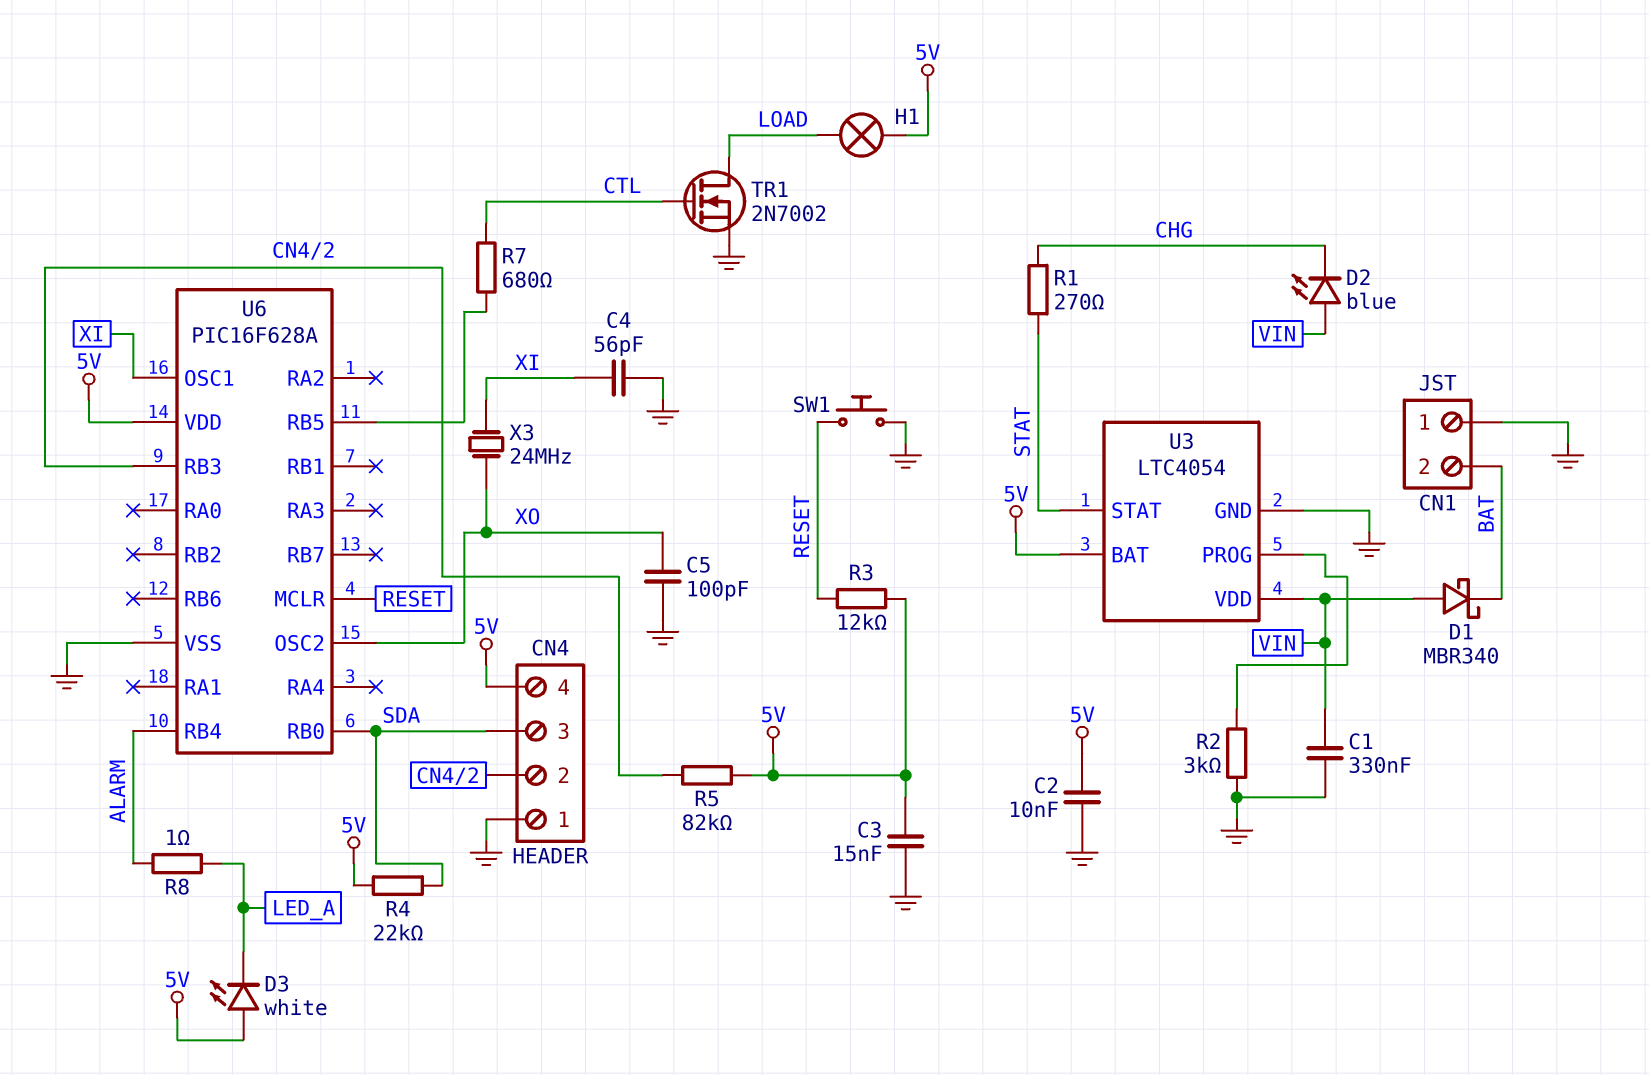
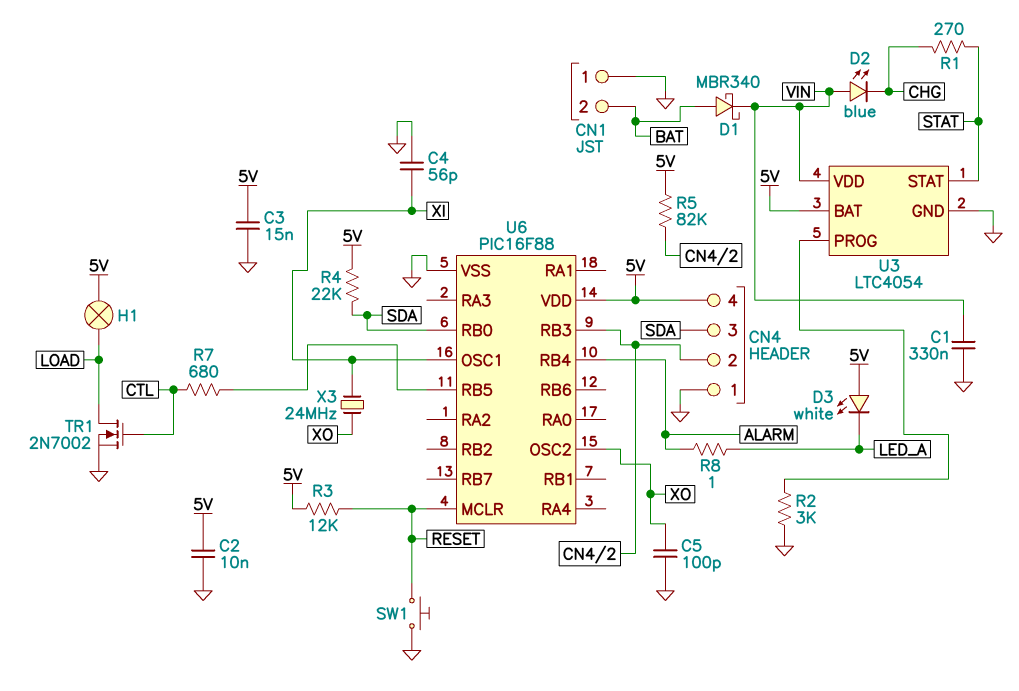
D1: schottky MBR340 (A VIN, K BAT) -> schottky MBR340 (A BAT, K VIN)
U6: PIC16F628A -> PIC16F88

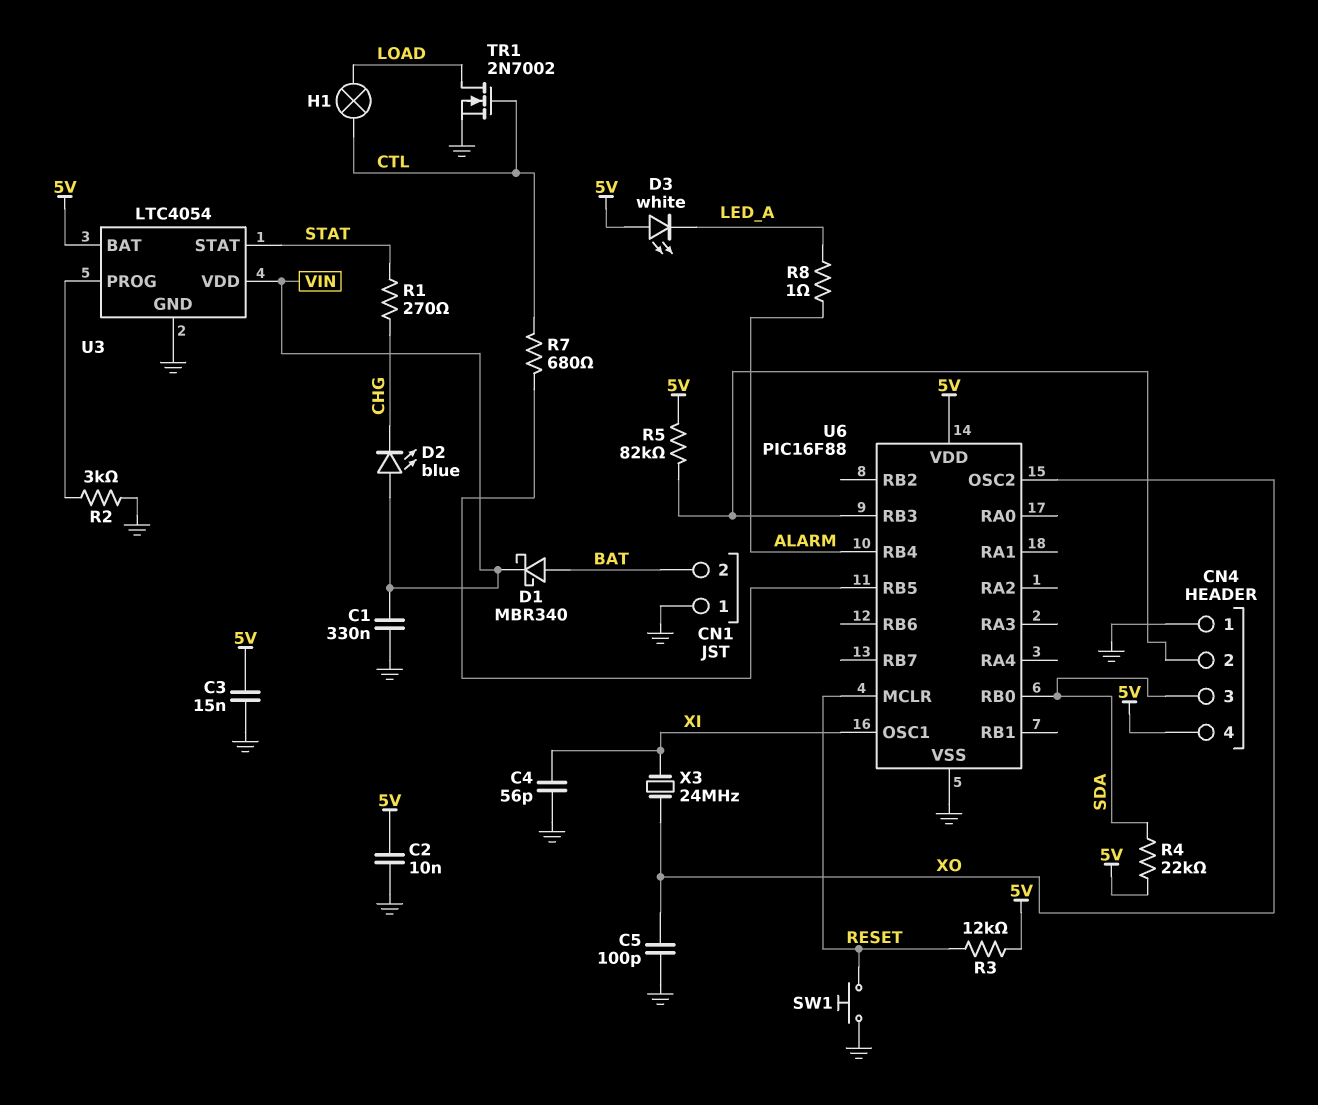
H1: lamp (5V, LOAD) -> lamp (CTL, LOAD)

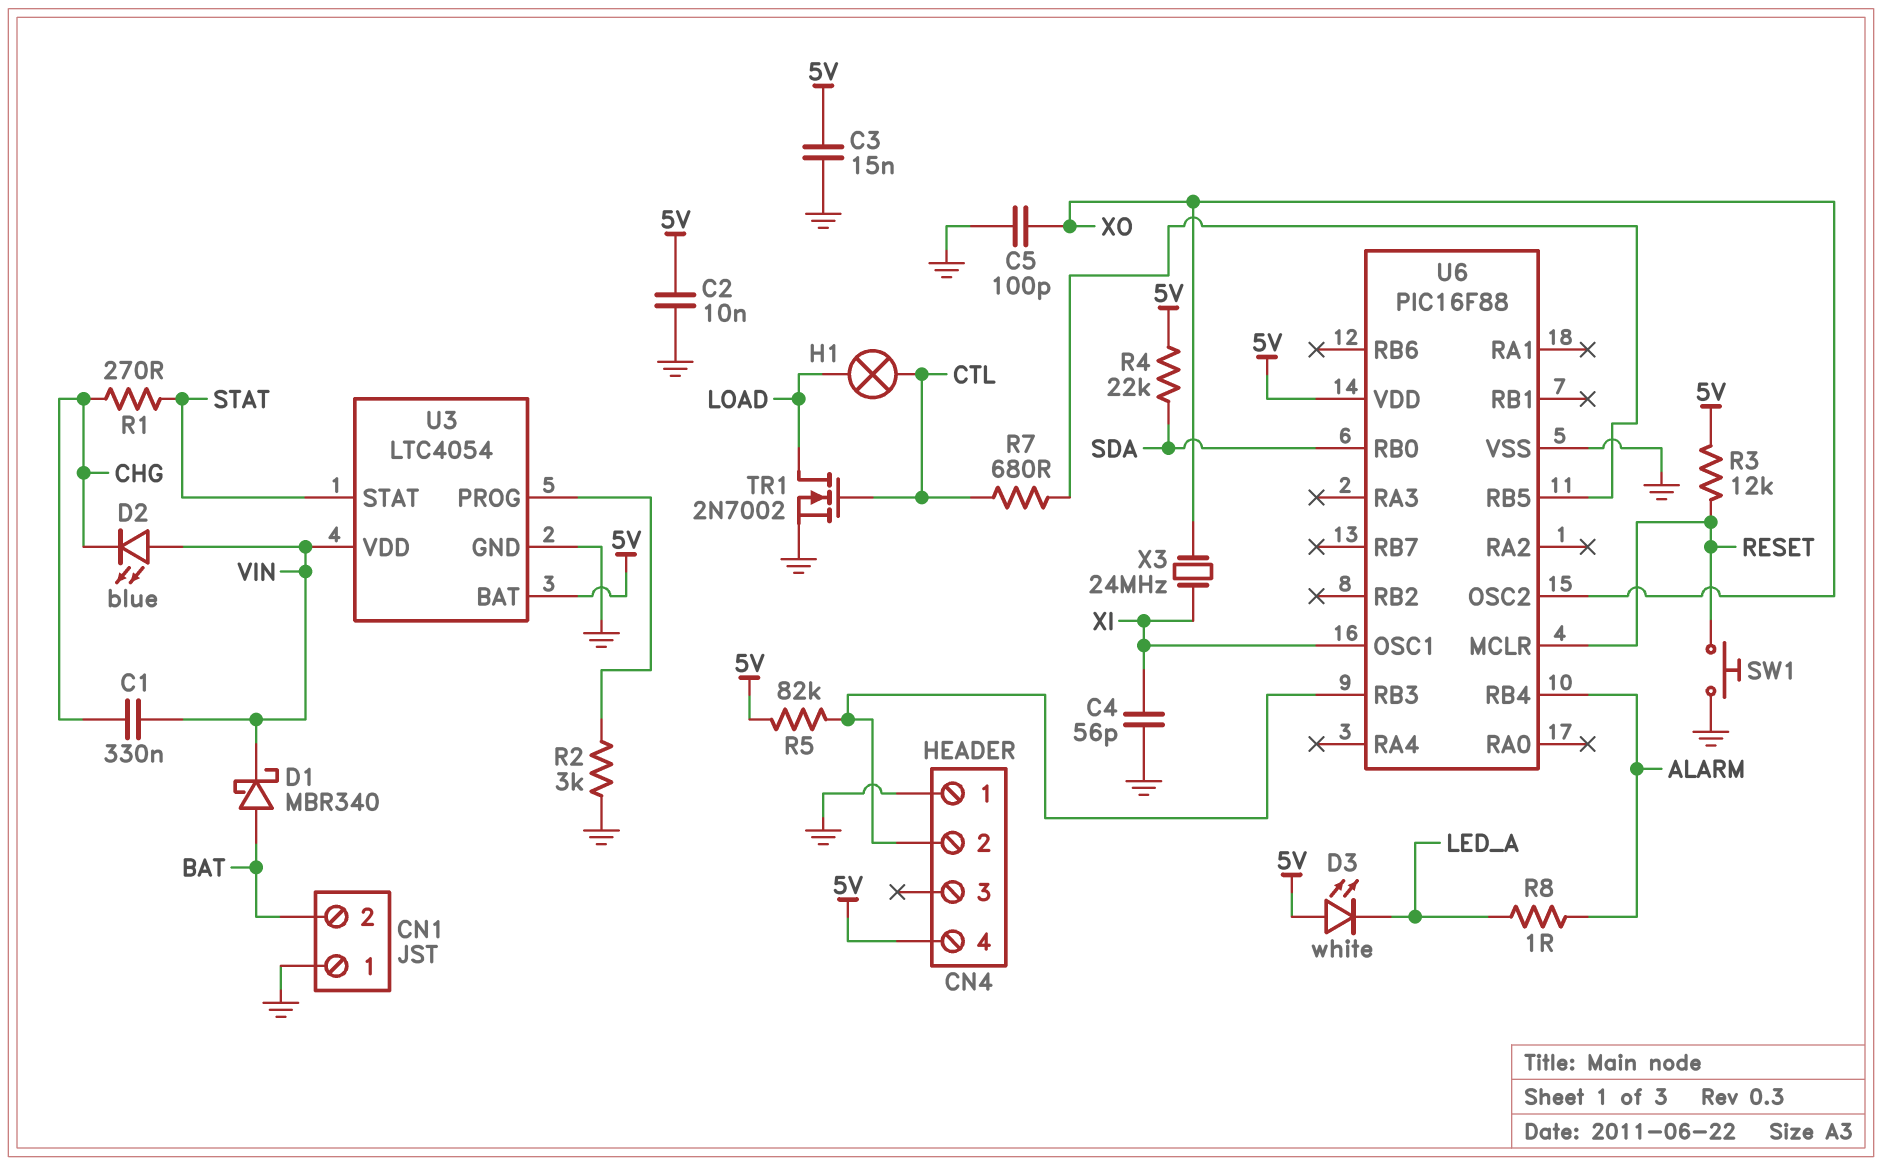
C1: 330nF (GND, VIN) -> 330nF (CHG, VIN)
CN4 pin 3: SDA -> none

